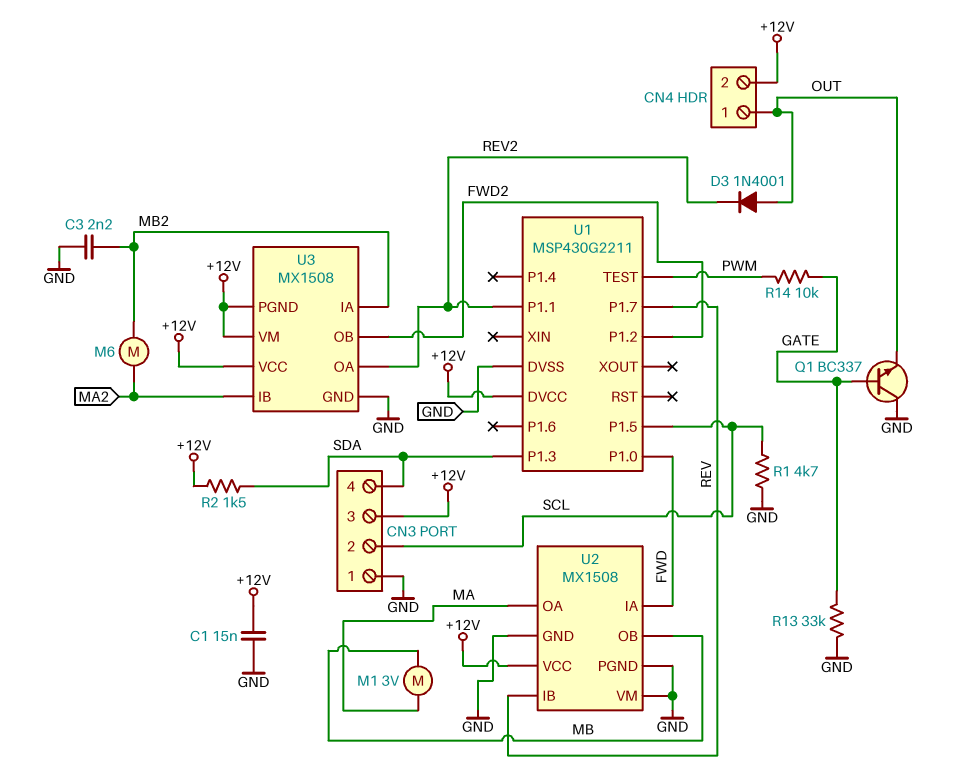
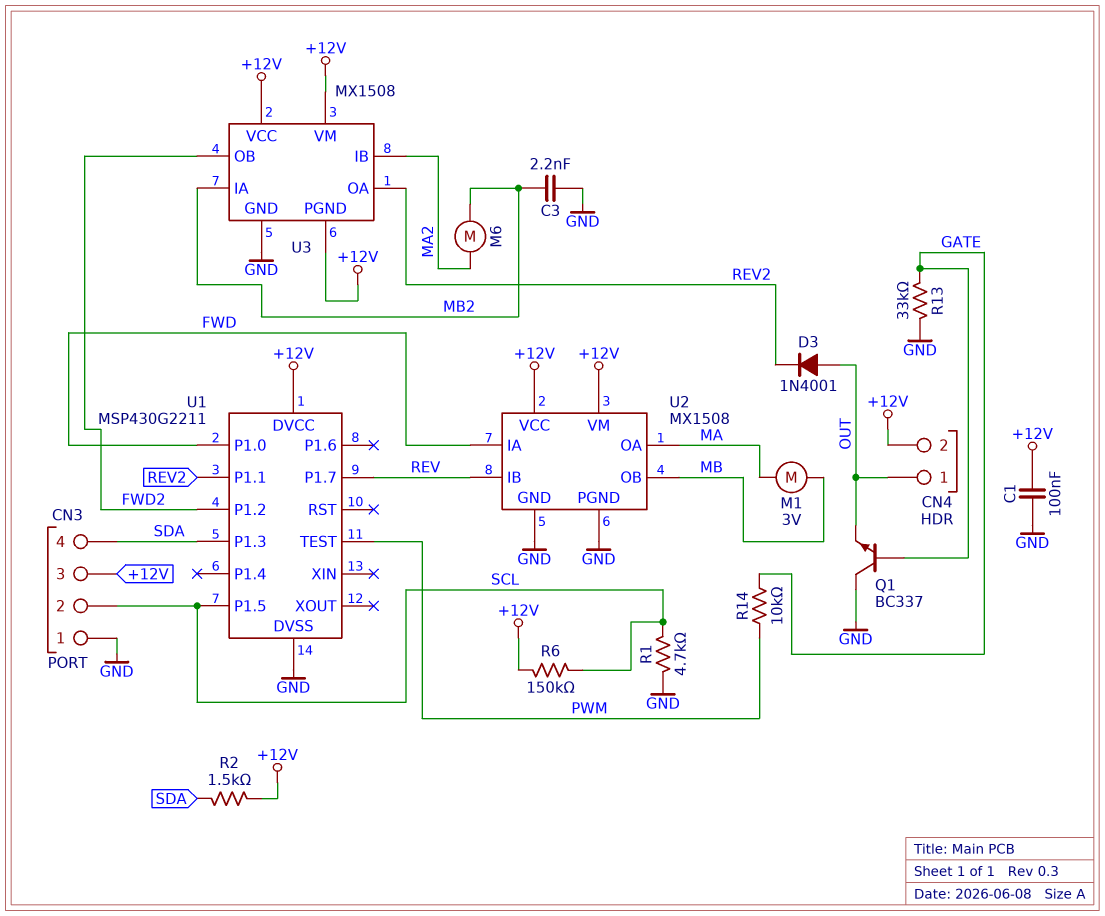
C1: 15nF (+12V, GND) -> 100nF (+12V, GND)
R6: none -> 150k (+12V, SCL)
U2 pin VM: GND -> +12V

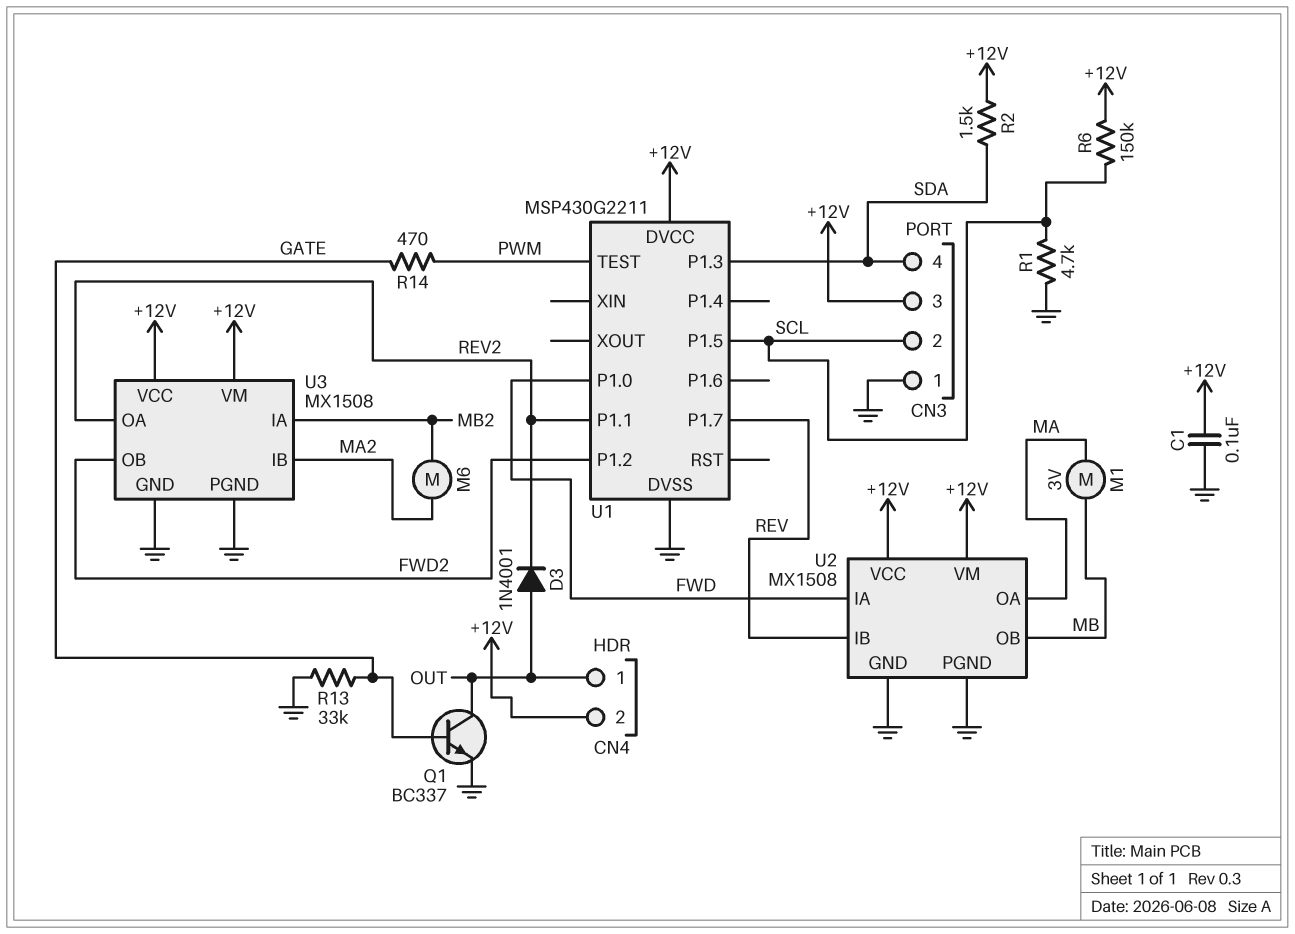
C3: 2.2nF (GND, MB2) -> none
Q1: NPN BC337 (B GATE, C GND, E OUT) -> NPN BC337 (B GATE, C OUT, E GND)
R14: 10k (GATE, PWM) -> 470 (GATE, PWM)
U3 pin PGND: +12V -> GND

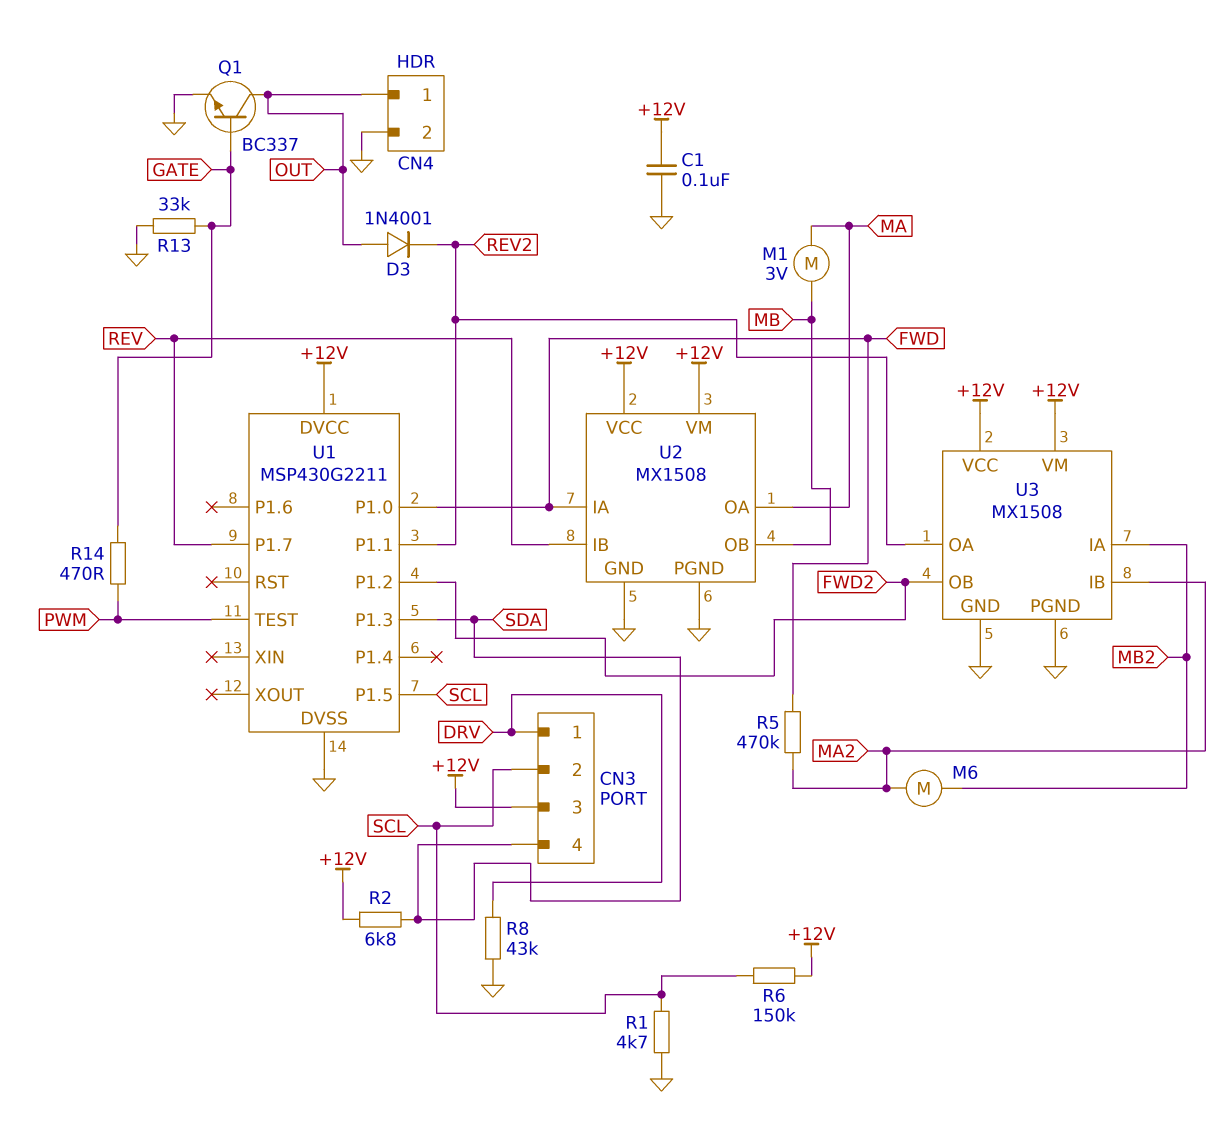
CN3 pin 1: GND -> DRV
CN4 pin 2: +12V -> GND
R2: 1.5k (+12V, SDA) -> 6.8k (+12V, SDA)
R5: none -> 470k (FWD, MA2)
R8: none -> 43k (DRV, GND)

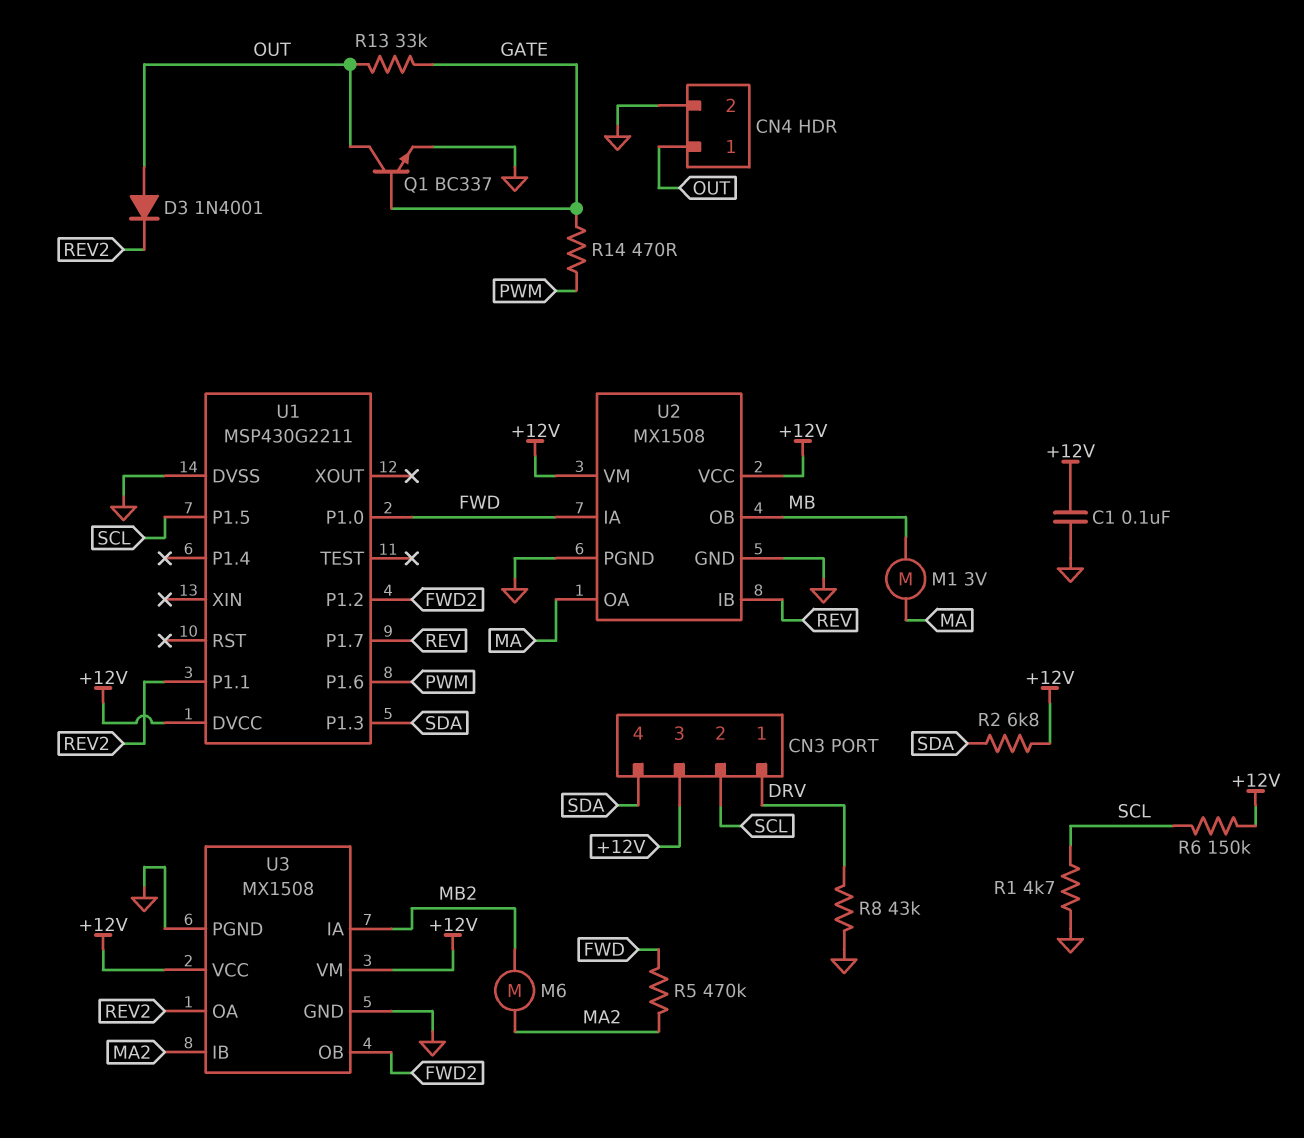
R13: 33k (GATE, GND) -> 33k (GATE, OUT)
U1 pin P1.6: none -> PWM
U1 pin TEST: PWM -> none

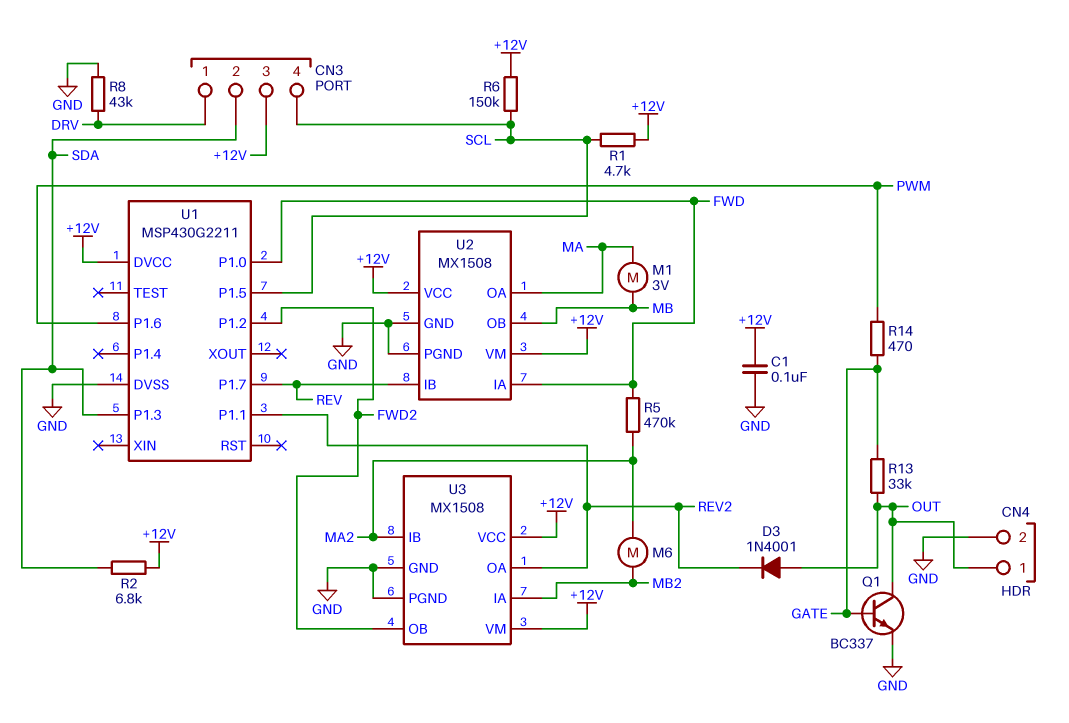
CN3 pin 2: SCL -> SDA
CN3 pin 4: SDA -> SCL
R1: 4.7k (GND, SCL) -> 4.7k (+12V, SCL)

